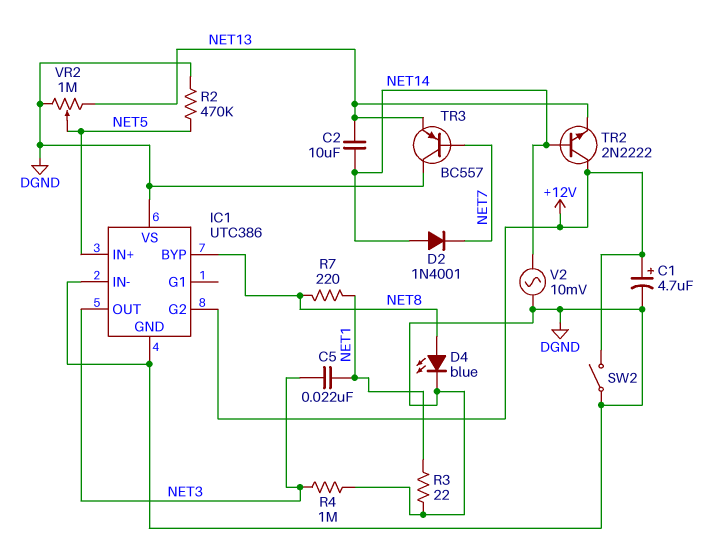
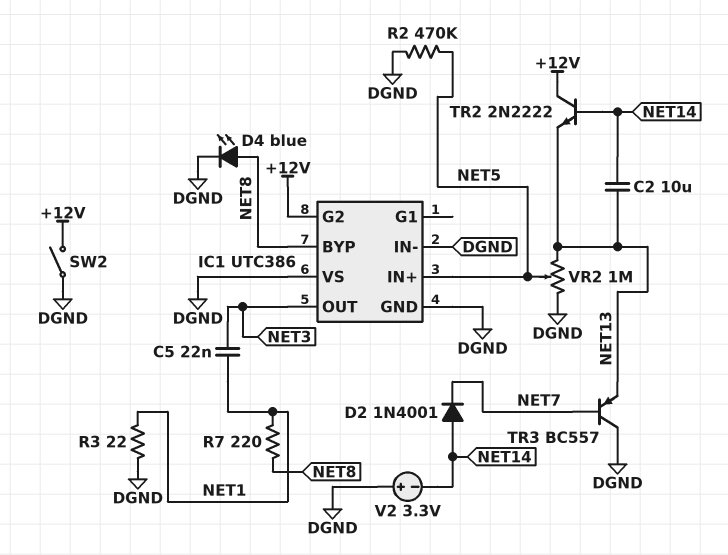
C1: 4.7uF (plus +12V, minus DGND) -> none
R4: 1M (DGND, NET3) -> none
V2: AC 10mV (DGND, NET14) -> 3.3V (plus DGND, minus NET14)

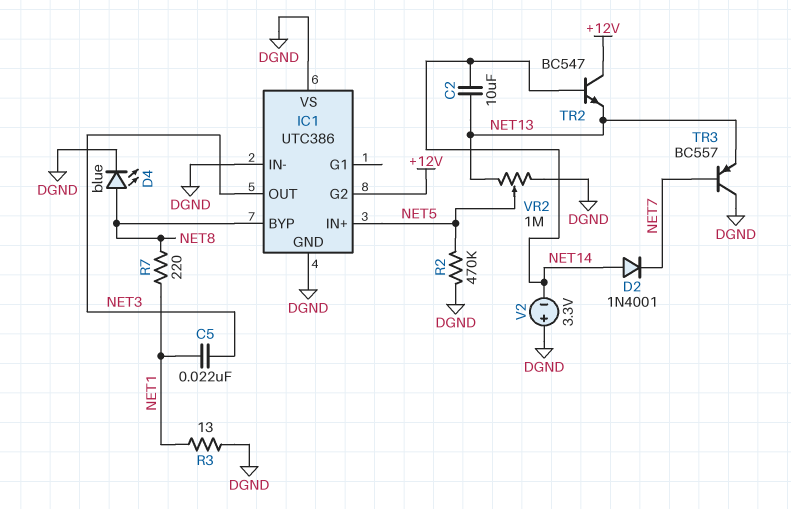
R3: 22 (DGND, NET1) -> 13 (DGND, NET1)
SW2: switch (+12V, DGND) -> none
TR2: NPN 2N2222 (B NET14, C +12V, E NET13) -> NPN BC547 (B NET14, C +12V, E NET13)

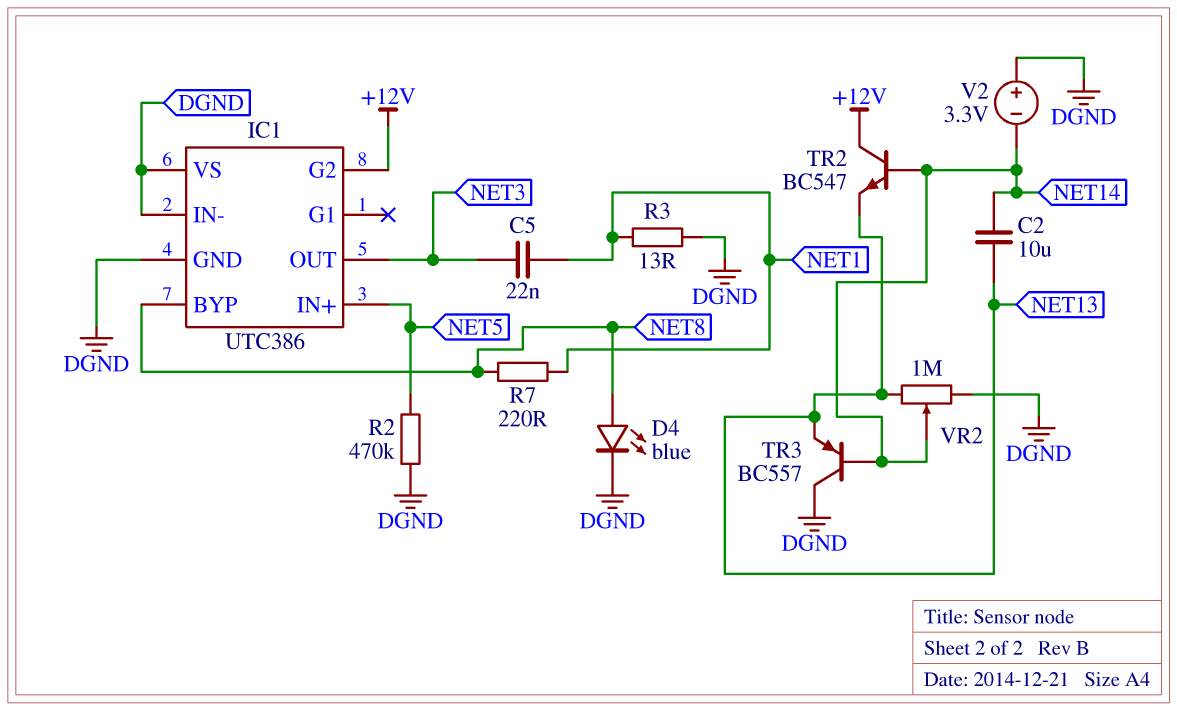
D2: diode 1N4001 (A NET14, K NET7) -> none
TR3: PNP BC557 (B NET7, C DGND, E NET13) -> PNP BC557 (B NET14, C DGND, E NET13)
VR2: 1M (DGND, NET13, wiper NET5) -> 1M (DGND, NET13, wiper NET14)

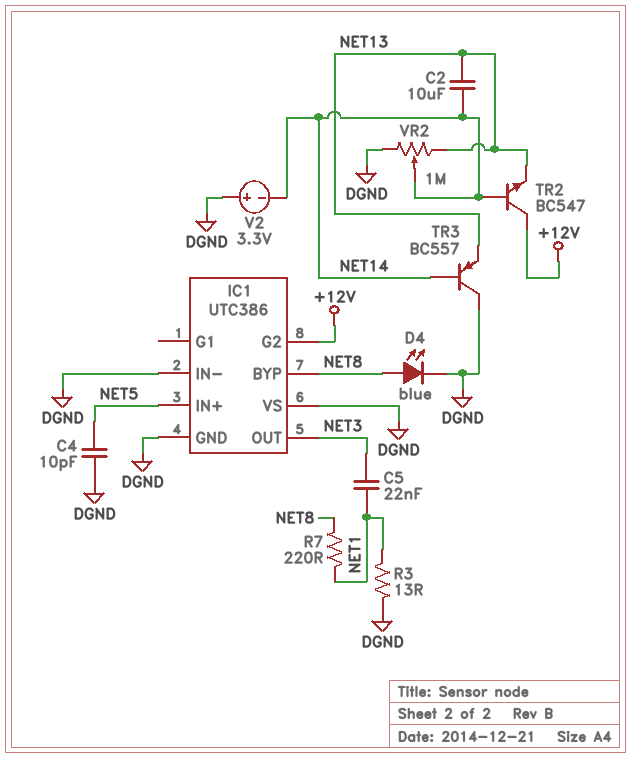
C4: none -> 10pF (DGND, NET5)
R2: 470k (DGND, NET5) -> none

